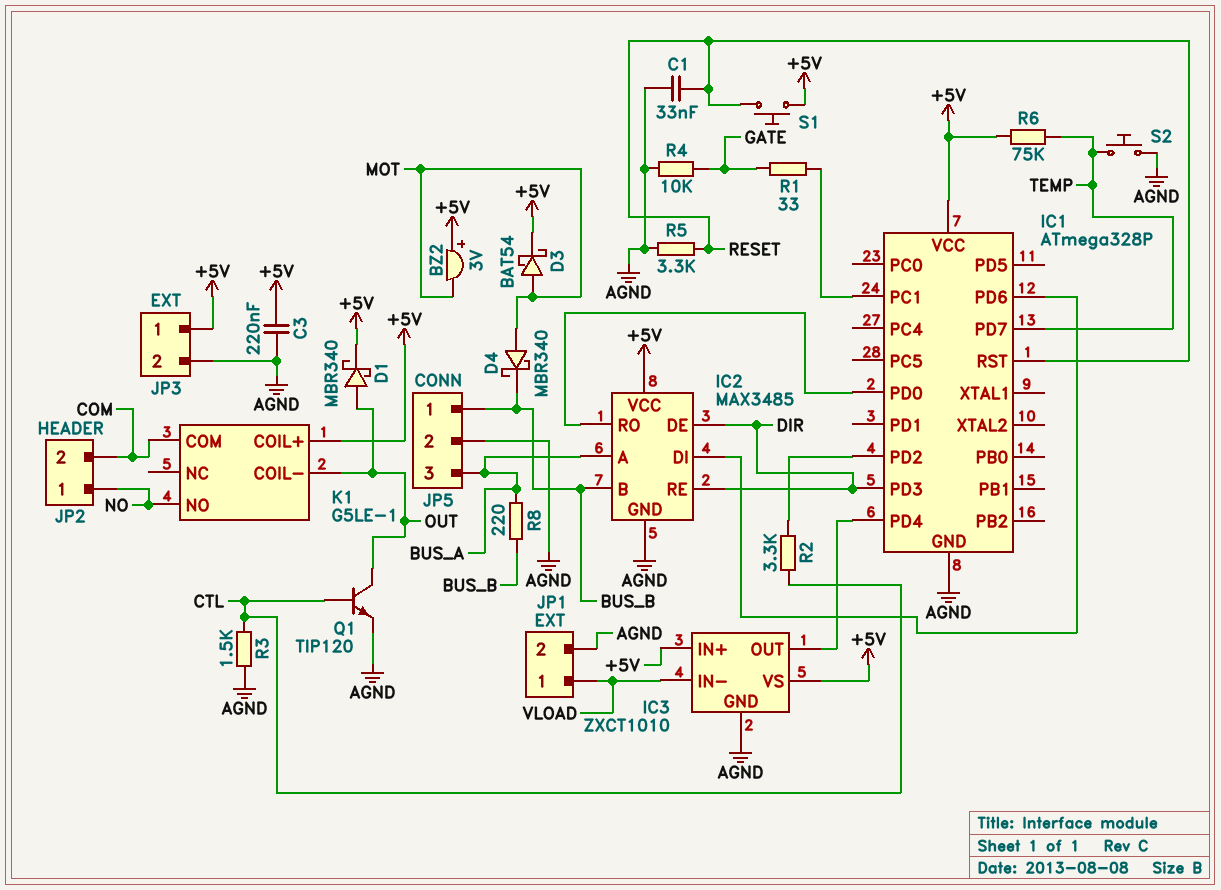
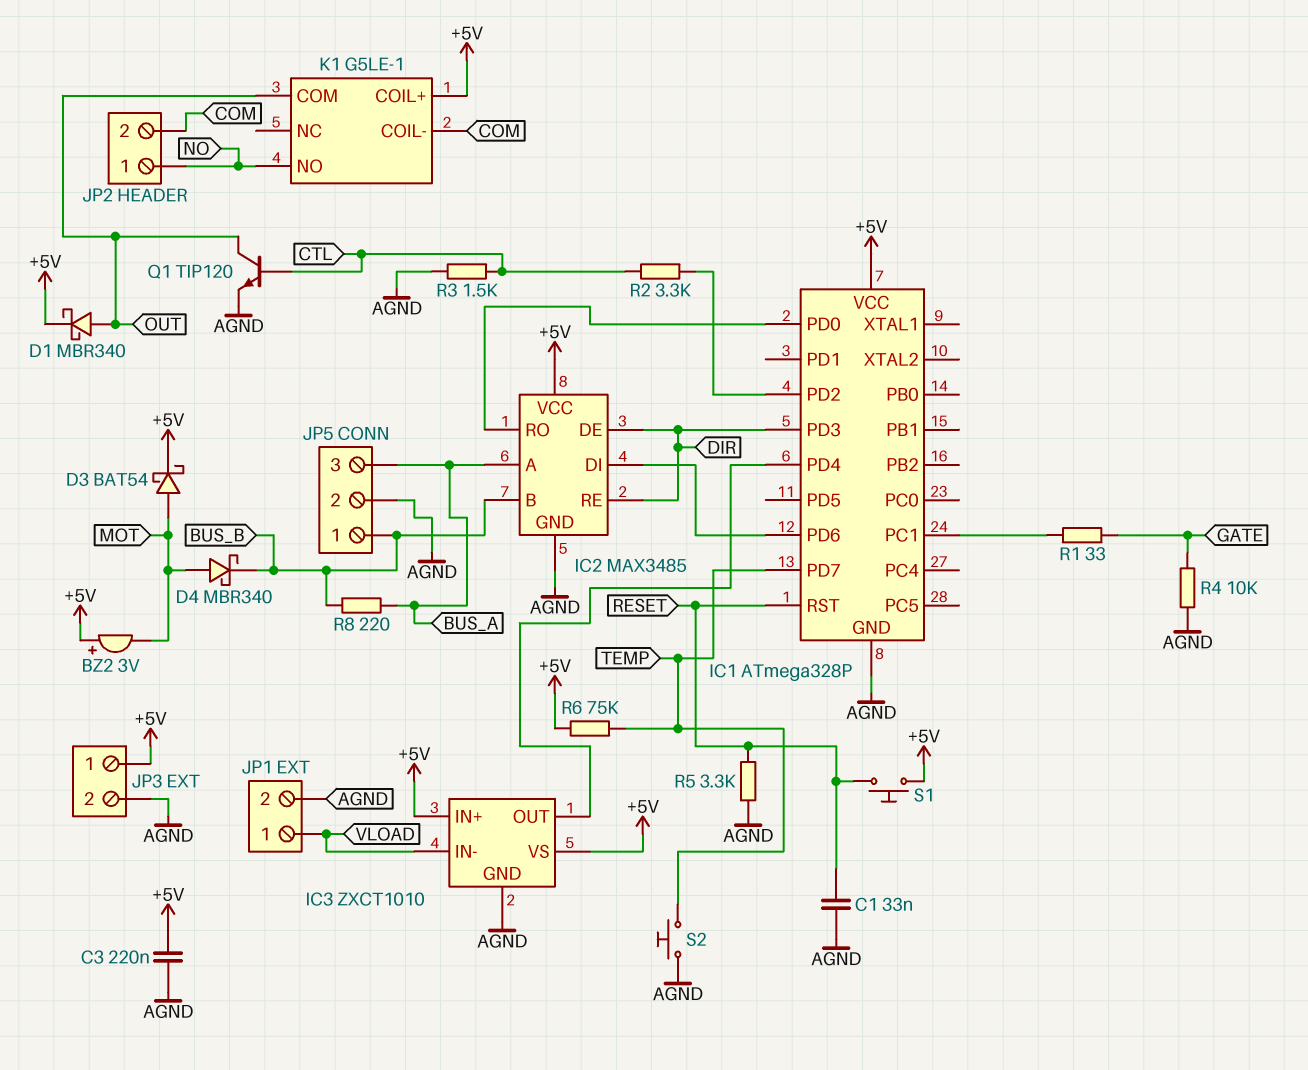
K1 pin COIL-: OUT -> COM
K1 pin COM: COM -> OUT

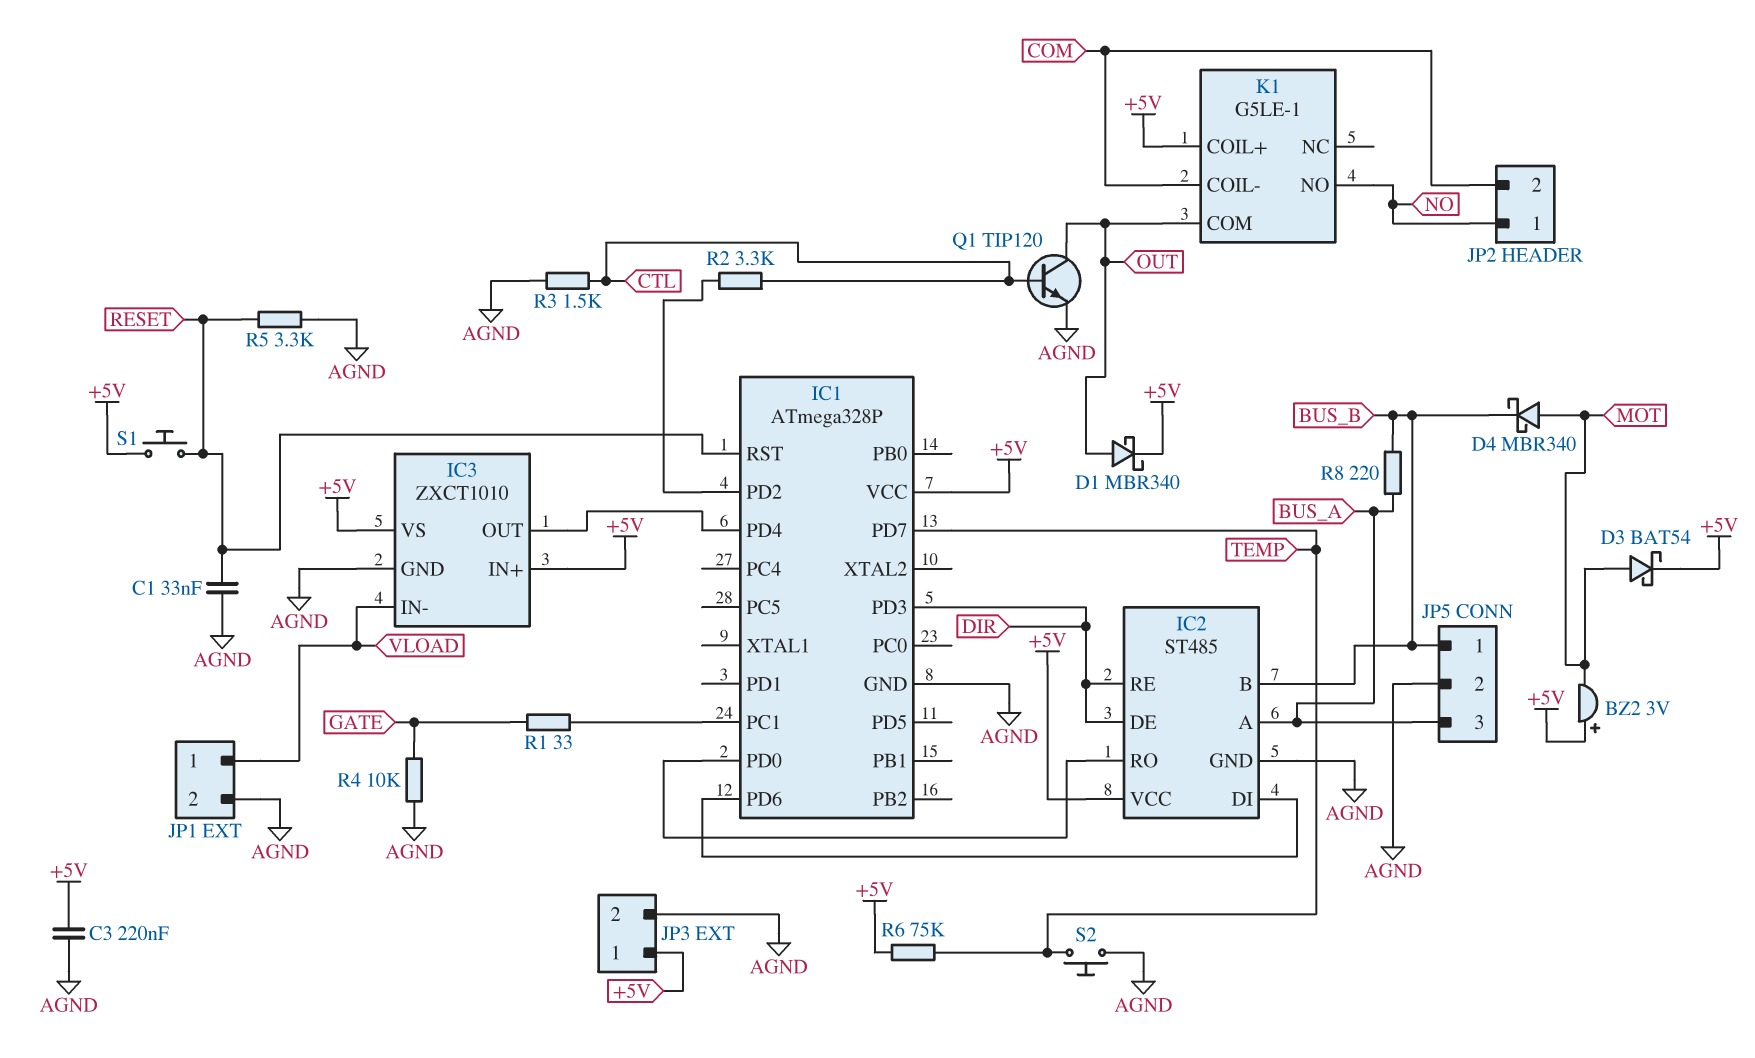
IC2: MAX3485 -> ST485

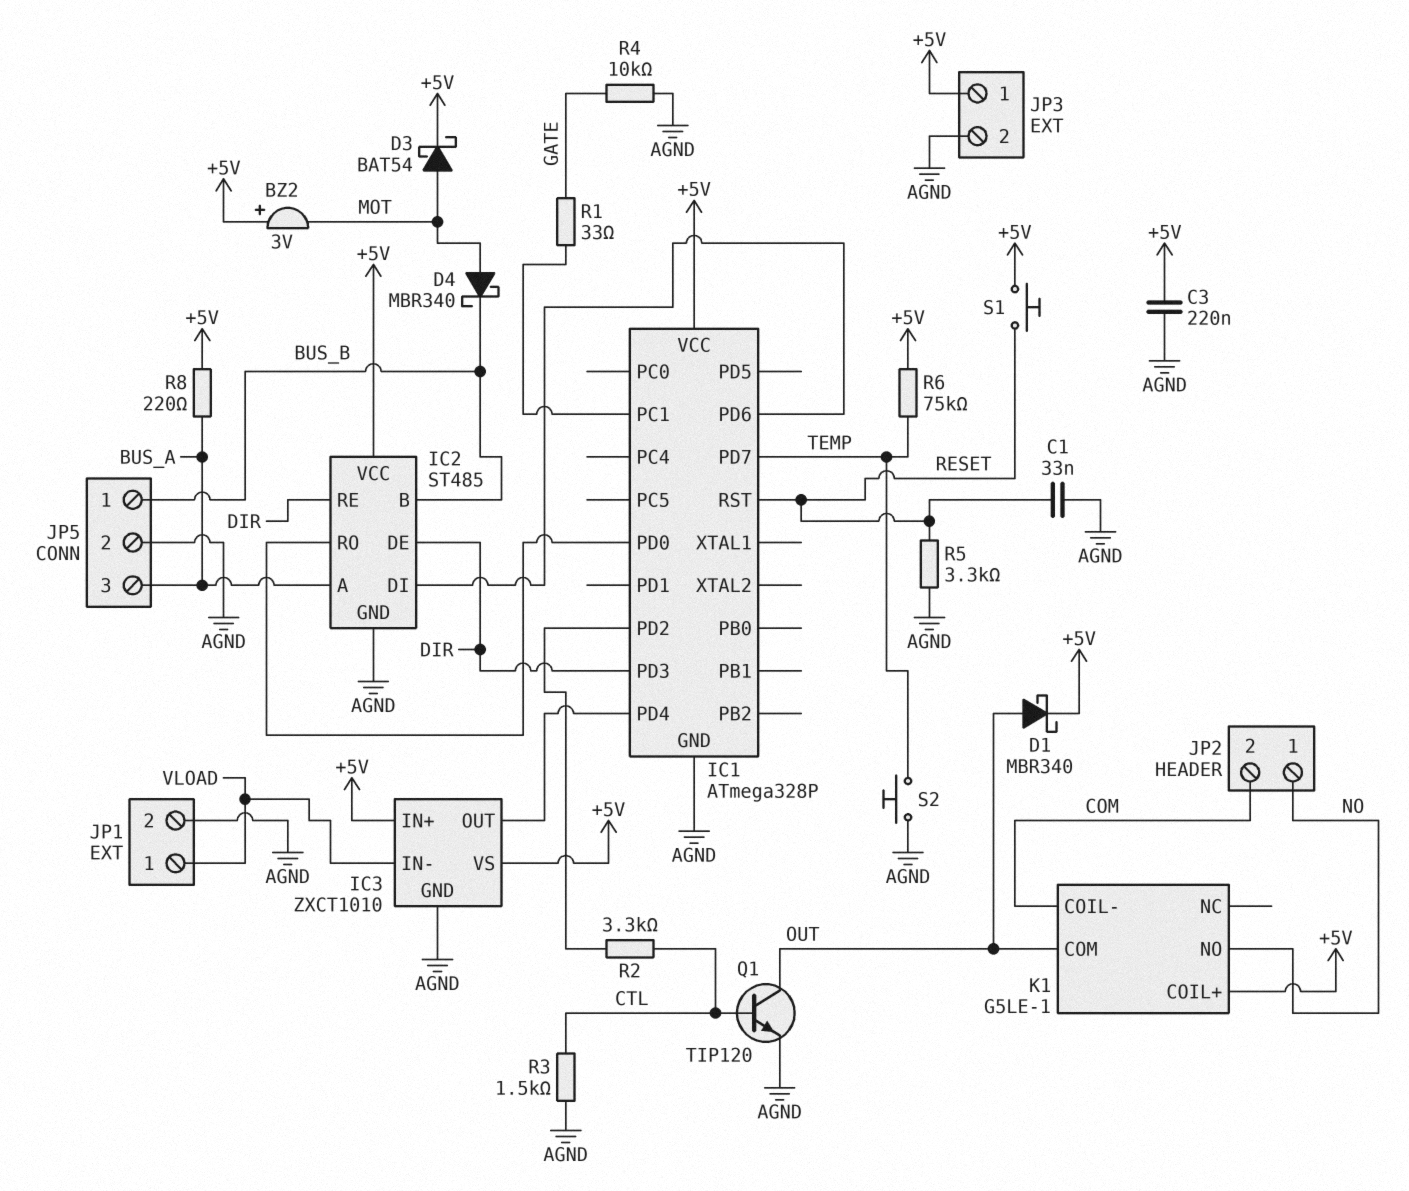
R8: 220 (BUS_A, BUS_B) -> 220 (+5V, BUS_A)

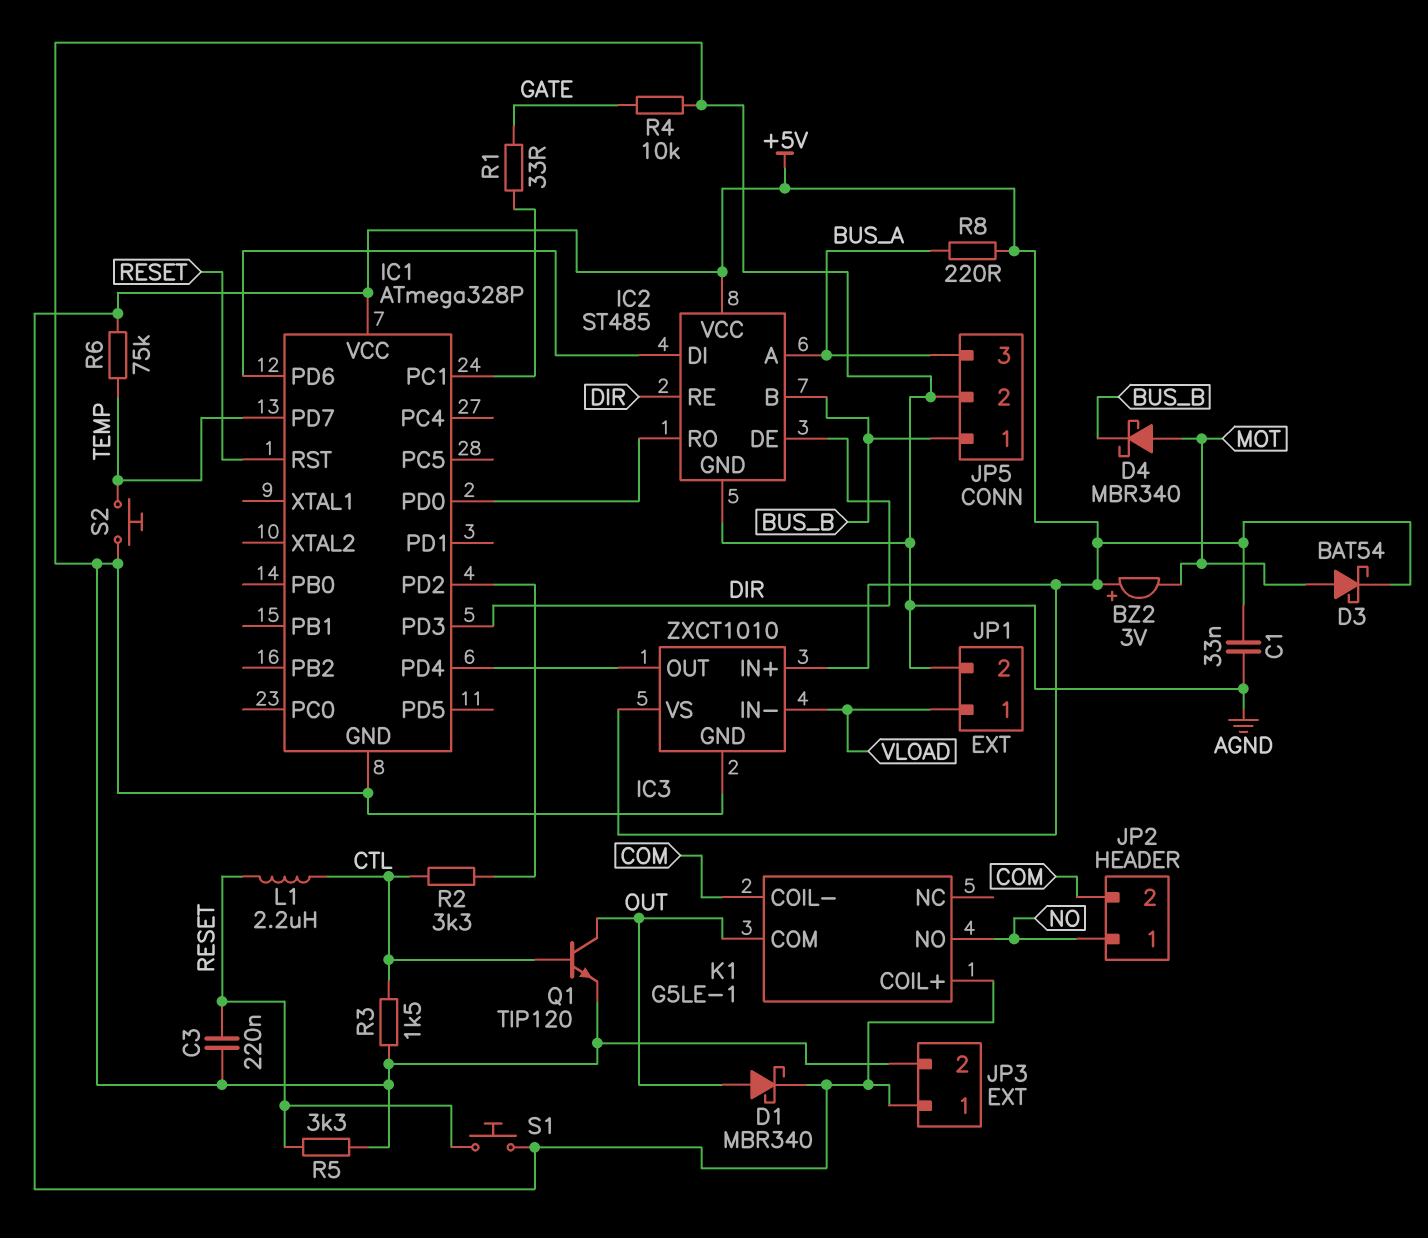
C1: 33nF (AGND, RESET) -> 33nF (+5V, AGND)
C3: 220nF (+5V, AGND) -> 220nF (AGND, RESET)
L1: none -> 2.2uH (CTL, RESET)

